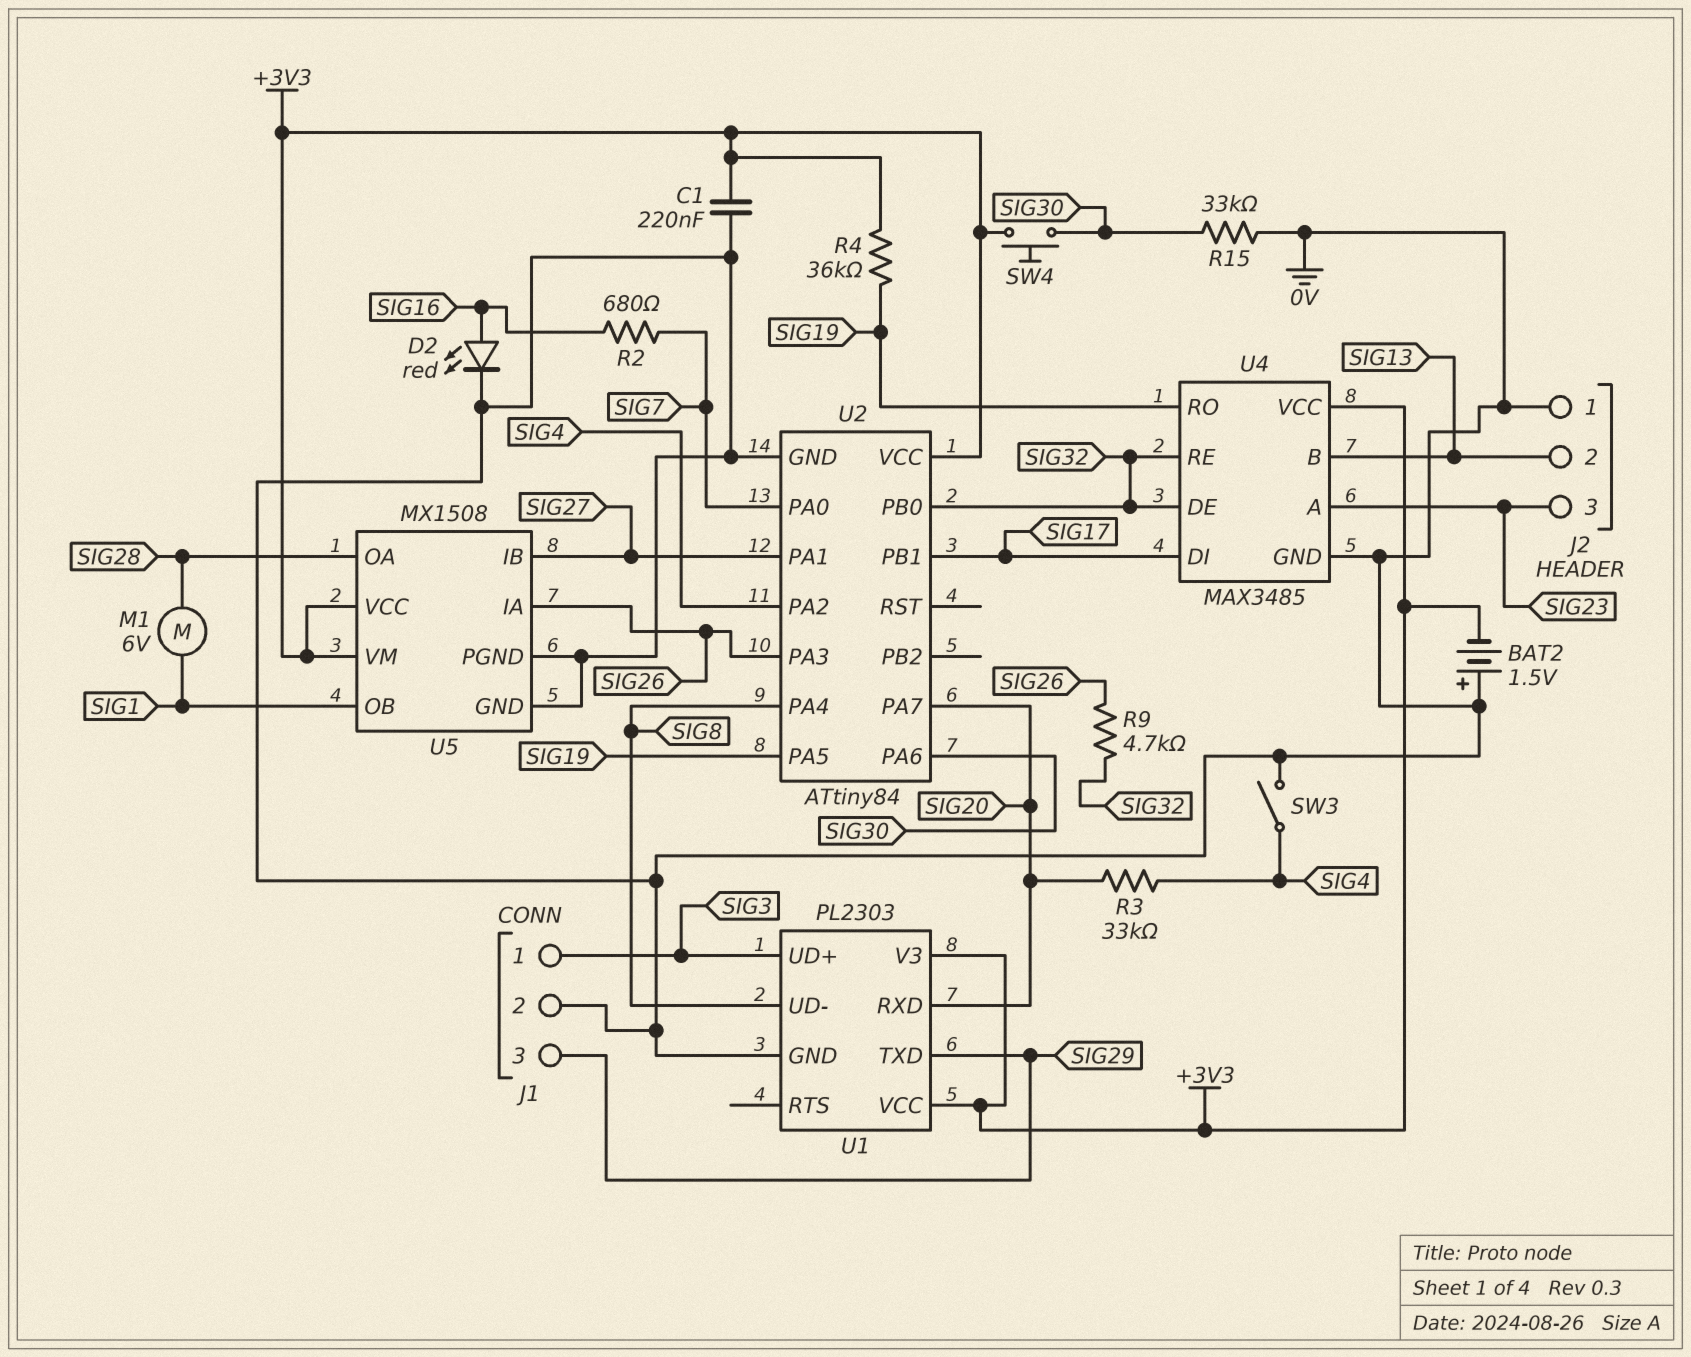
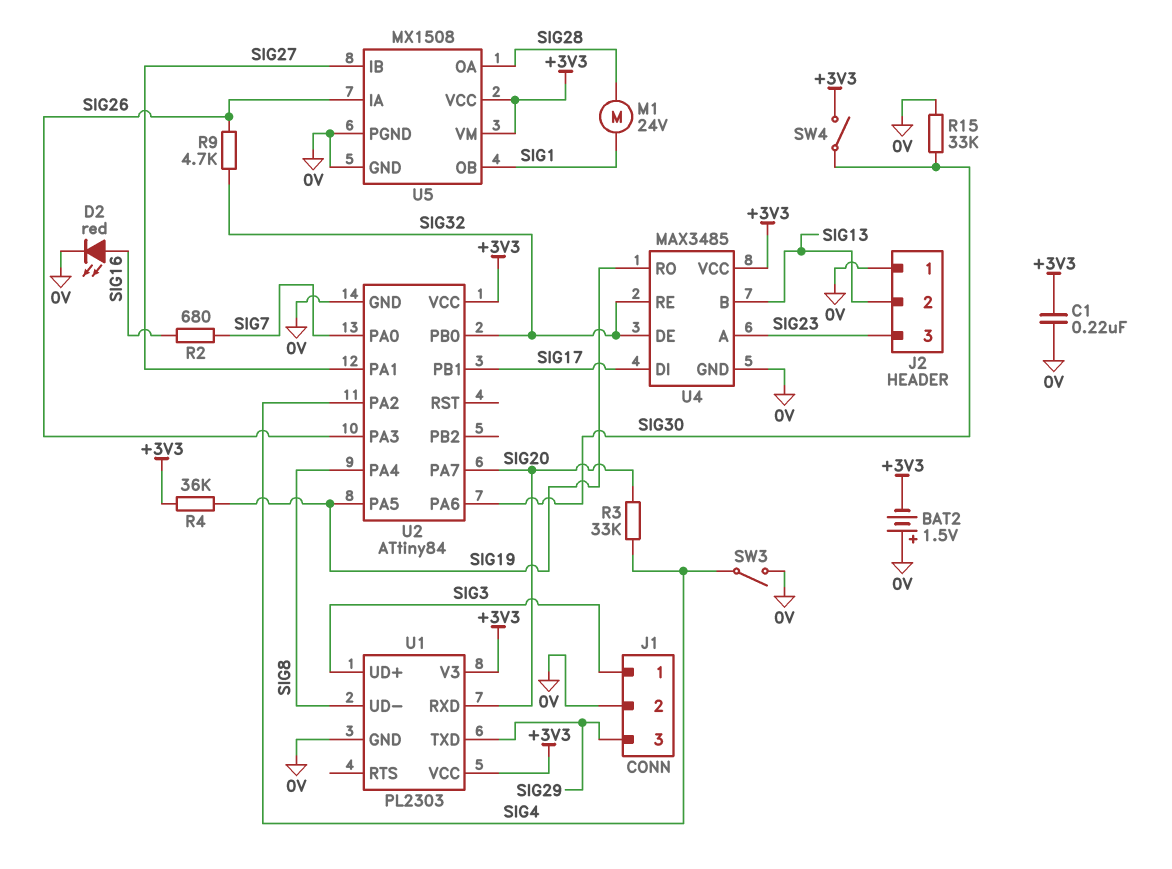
M1: motor 6V (SIG1, SIG28) -> motor 24V (SIG1, SIG28)
SW4: button (+3V3, SIG30) -> switch (+3V3, SIG30)

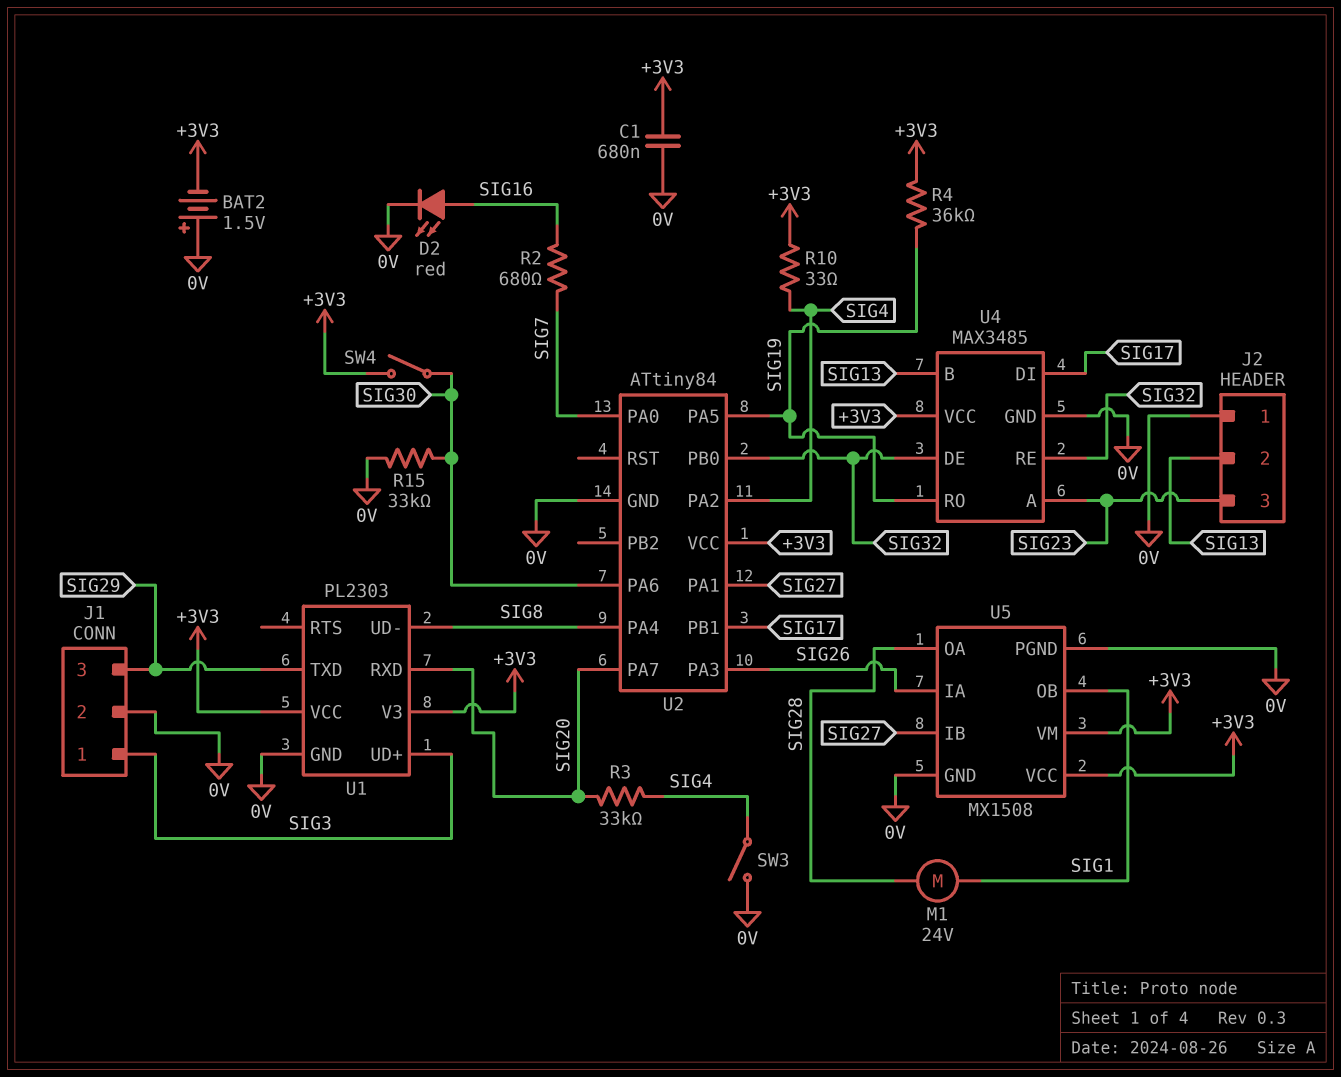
C1: 220nF (+3V3, 0V) -> 680nF (+3V3, 0V)
R9: 4.7k (SIG26, SIG32) -> none
R10: none -> 33 (+3V3, SIG4)

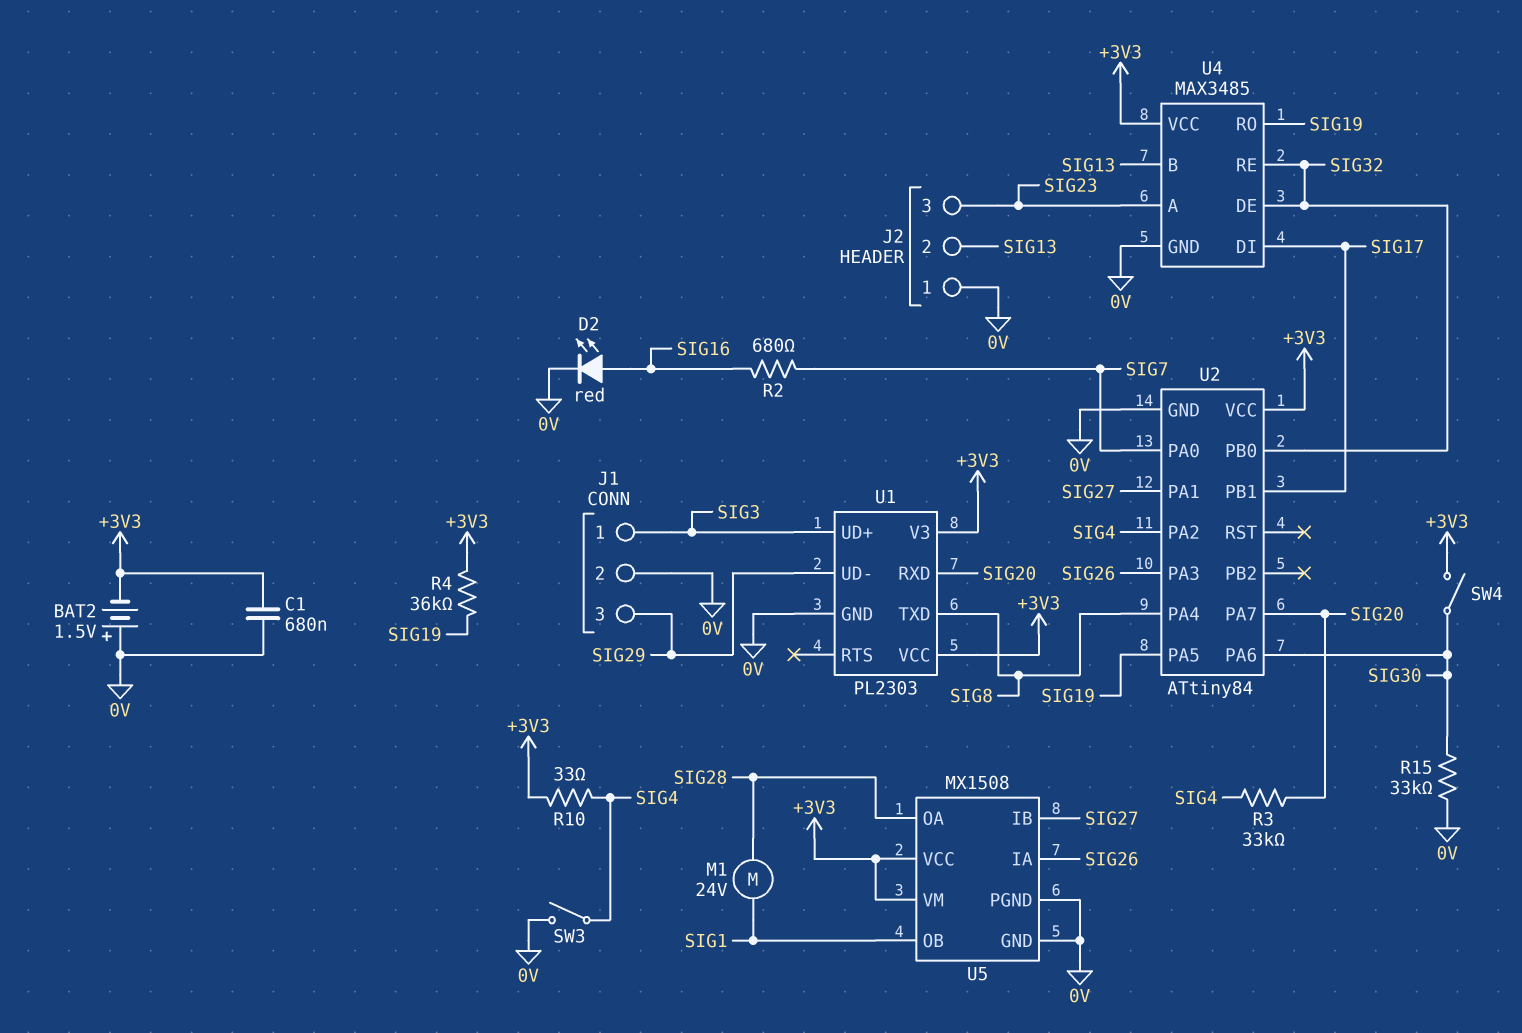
U1 pin TXD: SIG29 -> SIG8
U1 pin UD-: SIG8 -> SIG29

